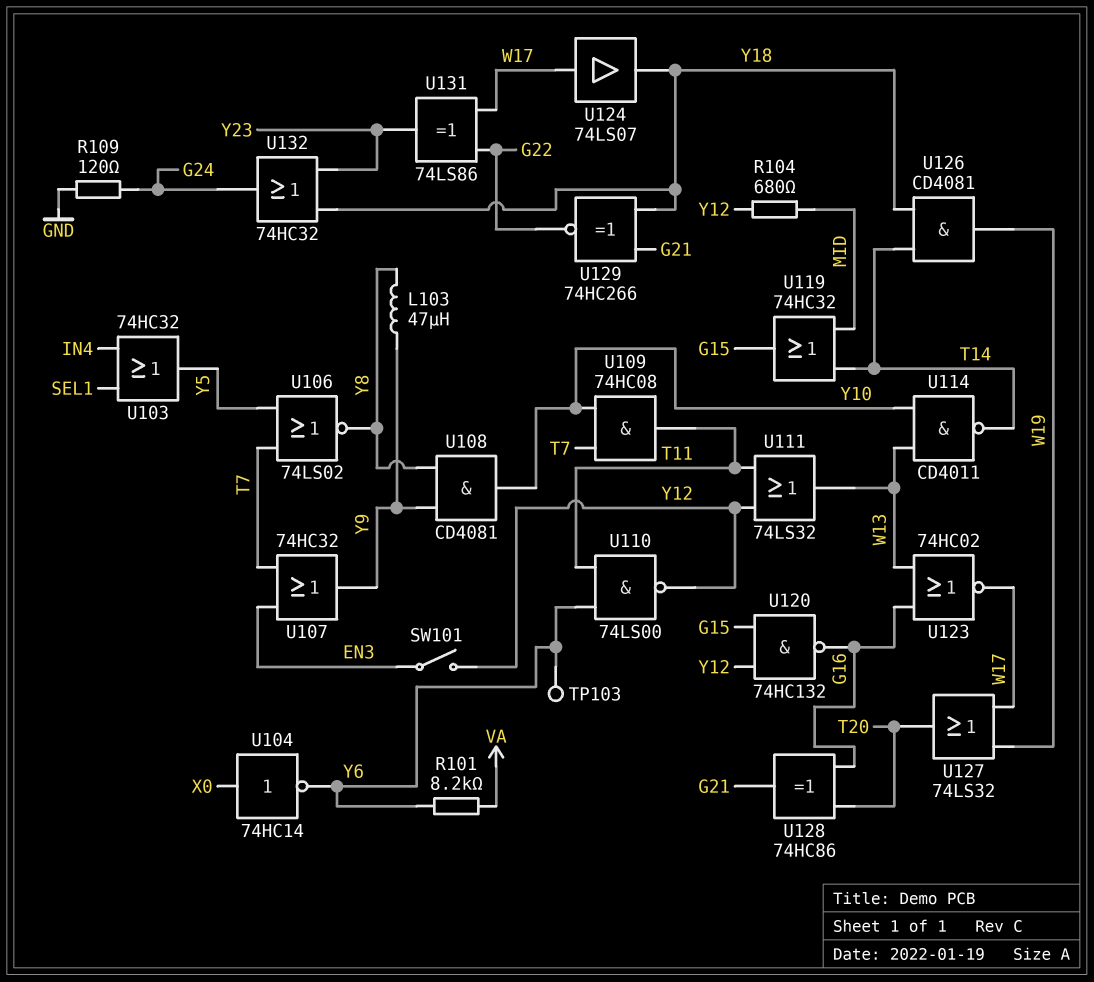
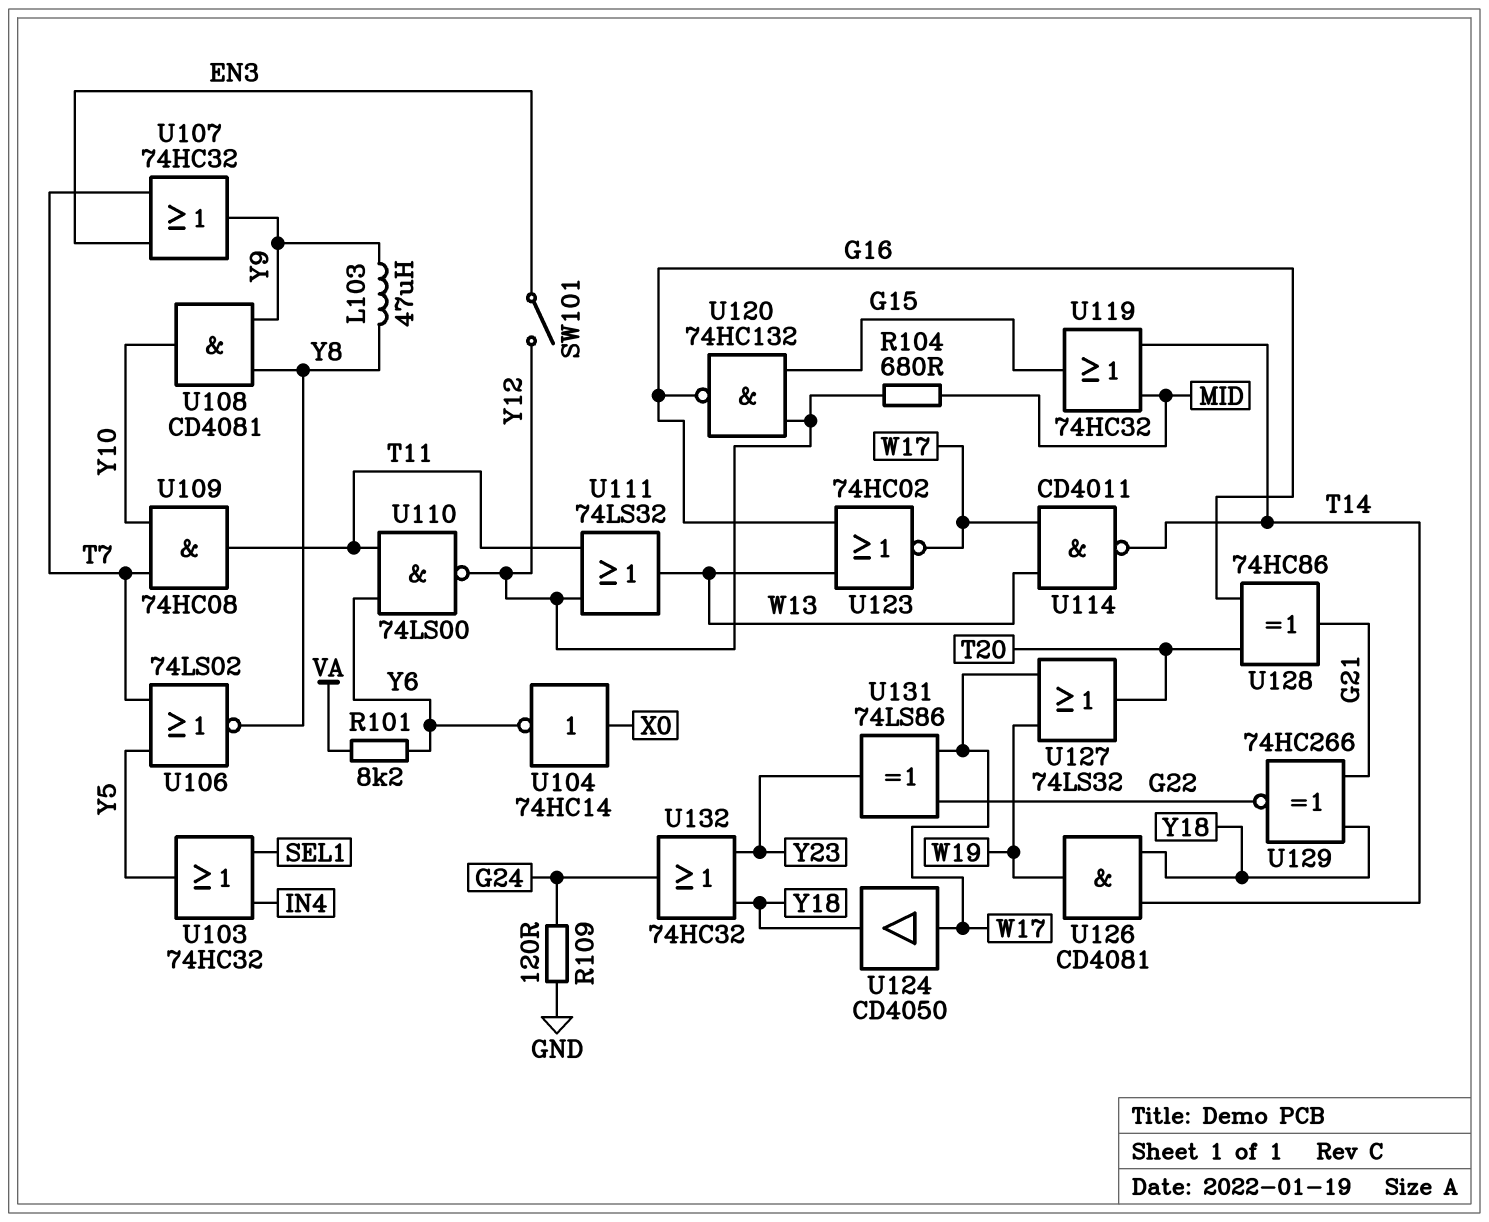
TP103: test point (Y6) -> none
U114: NAND CD4011 (in W13, in Y10, out T14) -> NAND CD4011 (in W13, in W17, out T14)
U124: buffer 74LS07 (in W17, out Y18) -> buffer CD4050 (in W17, out Y18)

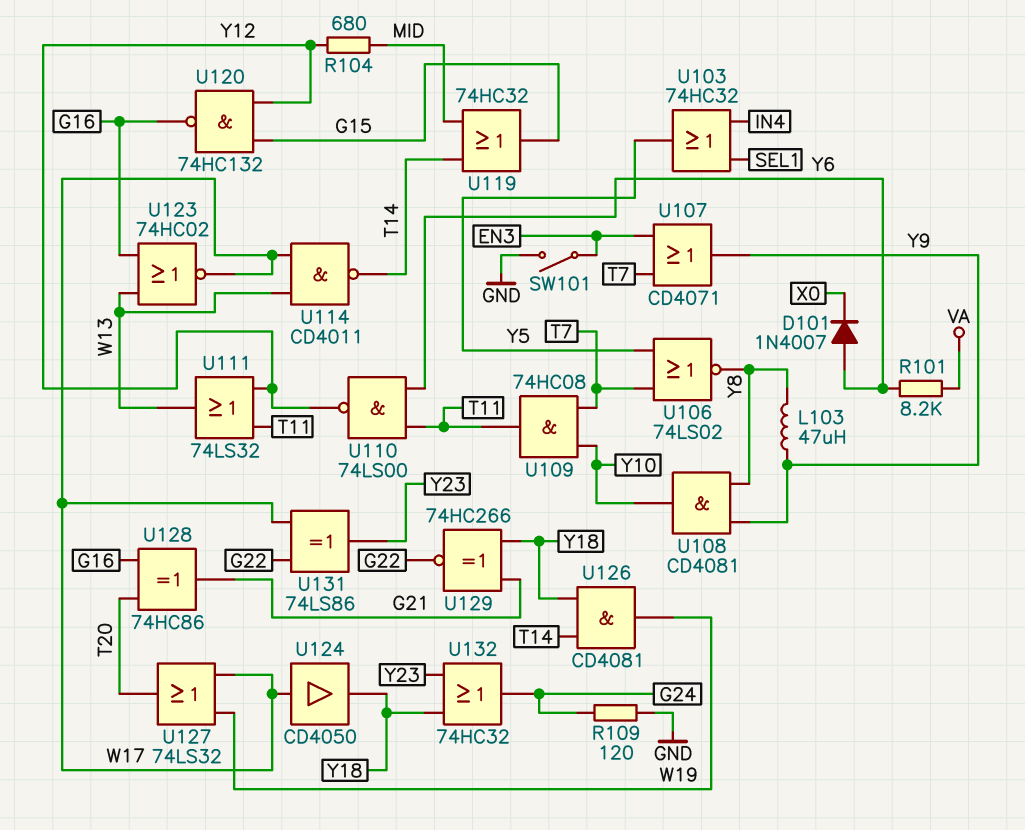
D101: none -> diode 1N4007 (A Y6, K X0)
SW101: switch (EN3, Y12) -> switch (EN3, GND)
U104: NOT 74HC14 (in X0, out Y6) -> none
U107: OR 74HC32 (in EN3, in T7, out Y9) -> OR CD4071 (in EN3, in T7, out Y9)

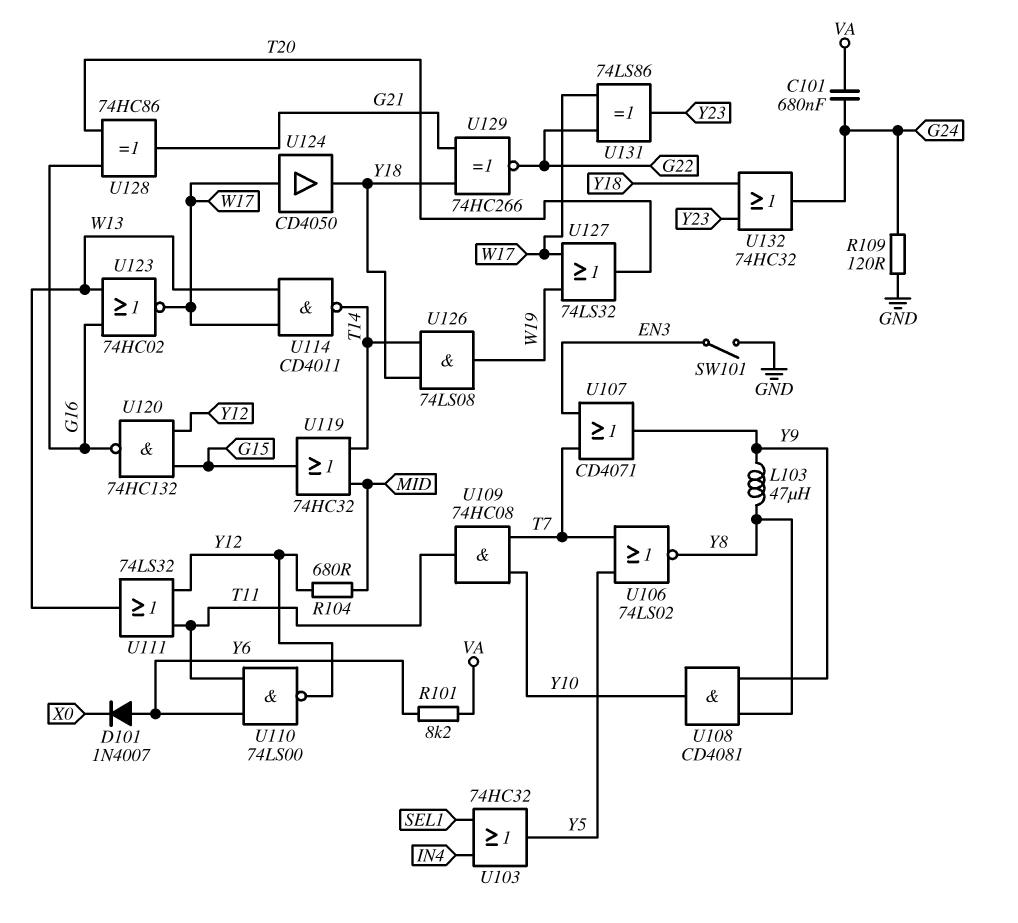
C101: none -> 680nF (G24, VA)
U126: AND CD4081 (in T14, in Y18, out W19) -> AND 74LS08 (in T14, in Y18, out W19)

